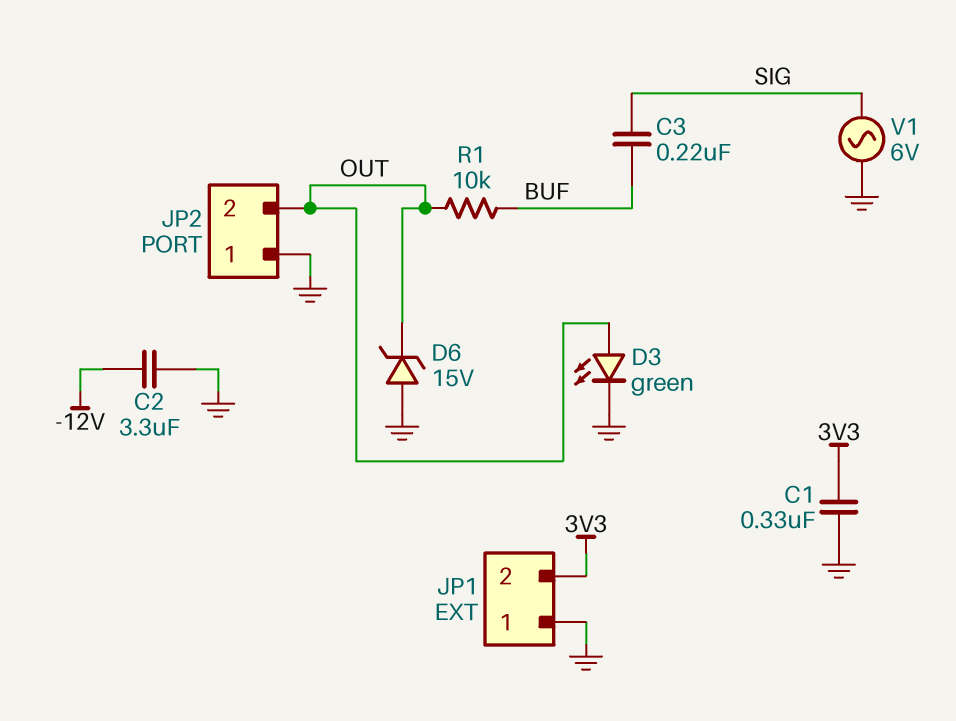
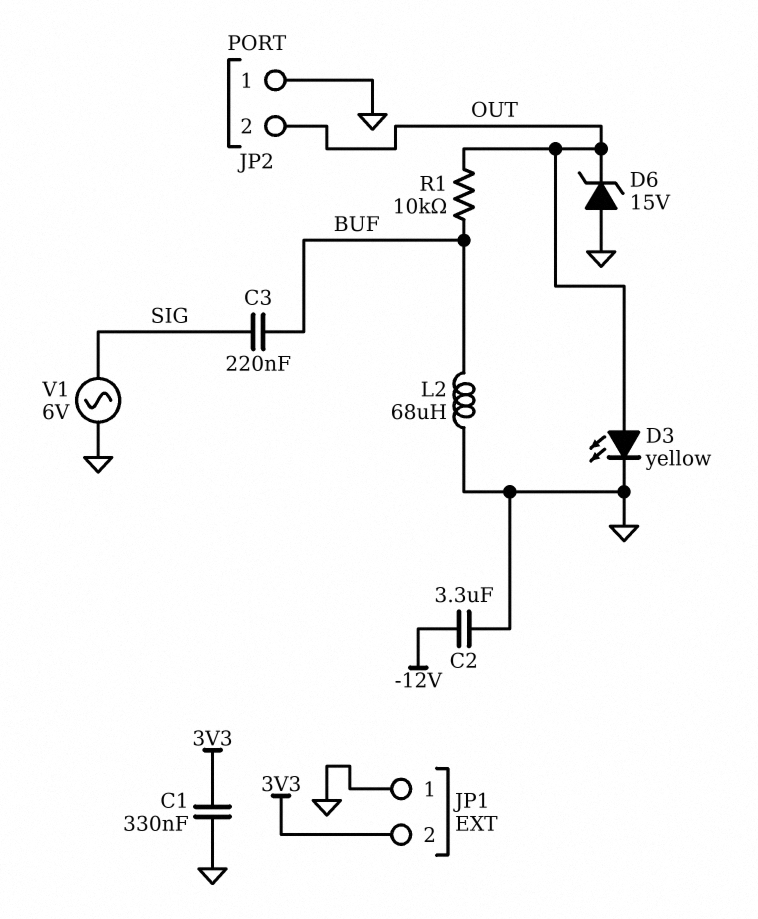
D3: LED green (A OUT, K GND) -> LED yellow (A OUT, K GND)
L2: none -> 68uH (BUF, GND)

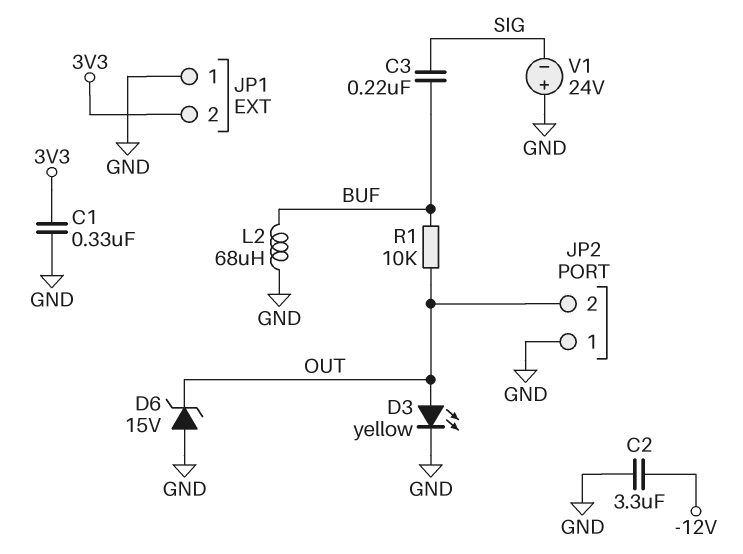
V1: AC 6V (GND, SIG) -> 24V (plus GND, minus SIG)

